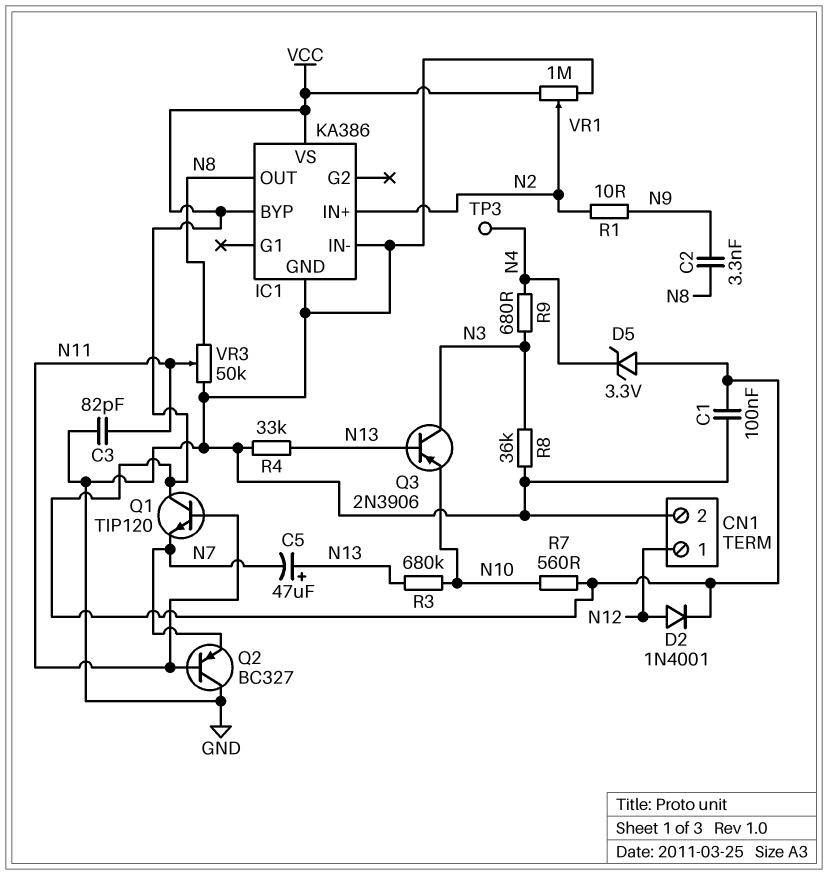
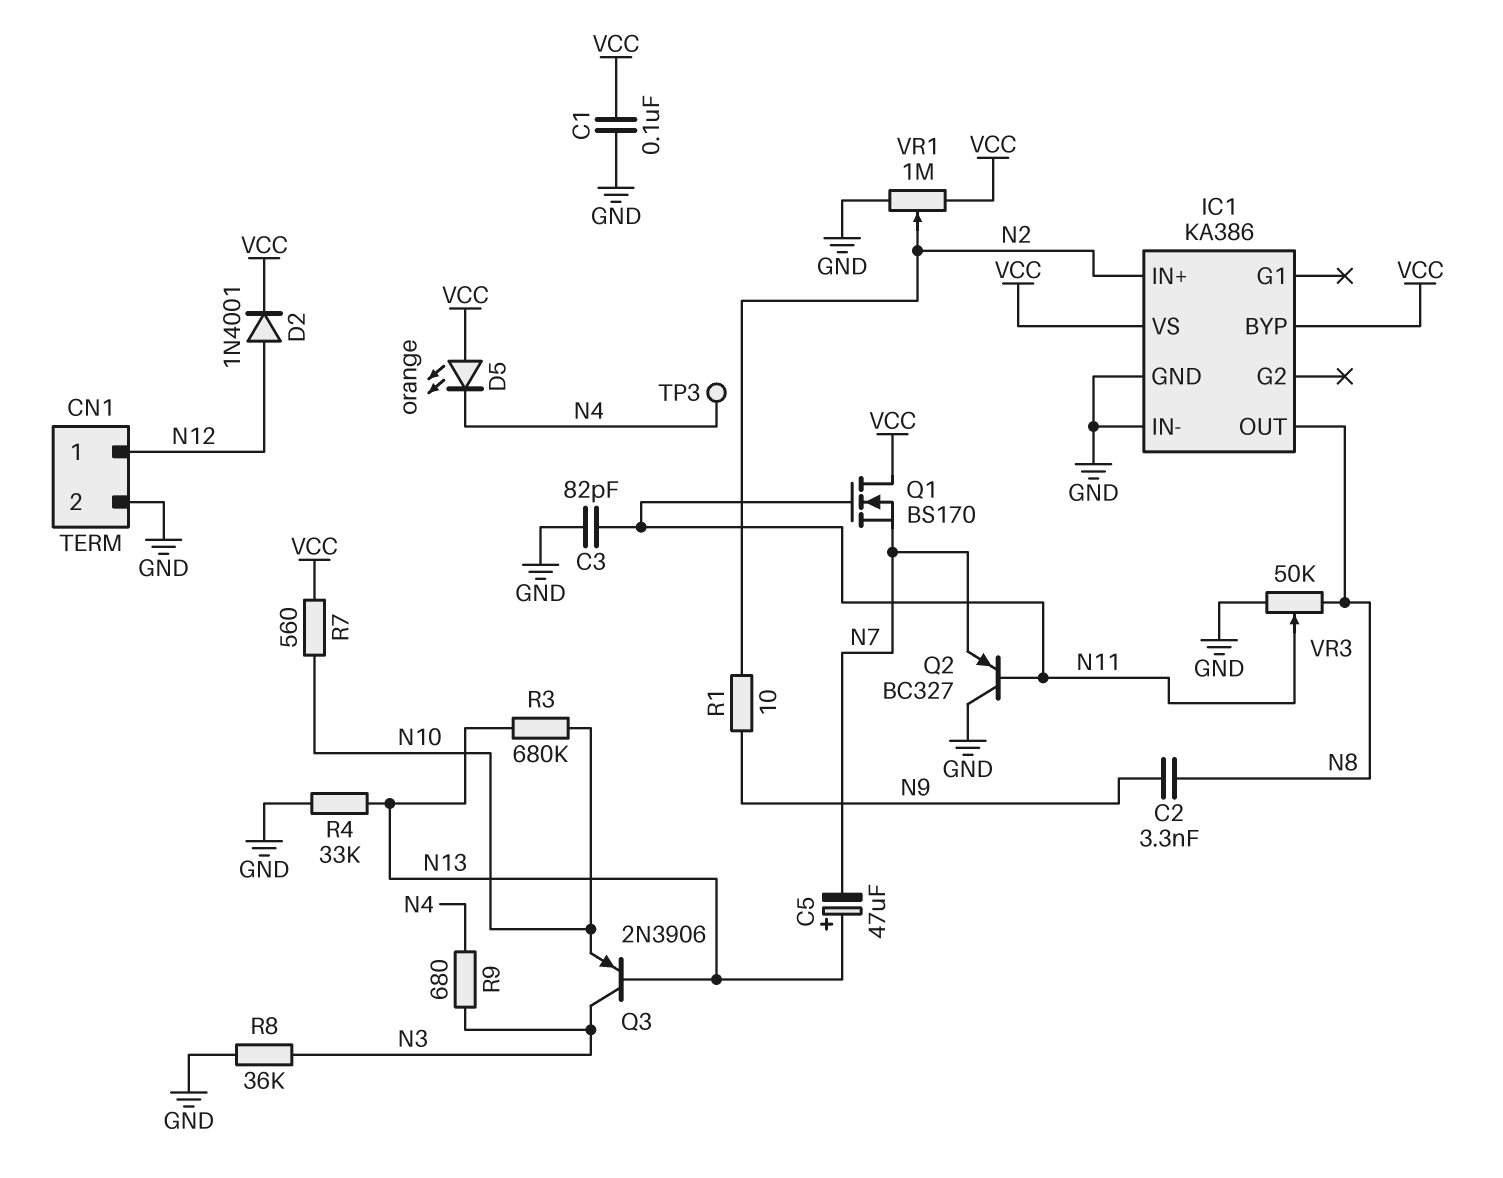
D5: zener 3.3V (A VCC, K N4) -> LED orange (A VCC, K N4)
Q1: NPN TIP120 (B N11, C VCC, E N7) -> NMOS BS170 (G N11, D VCC, S N7)

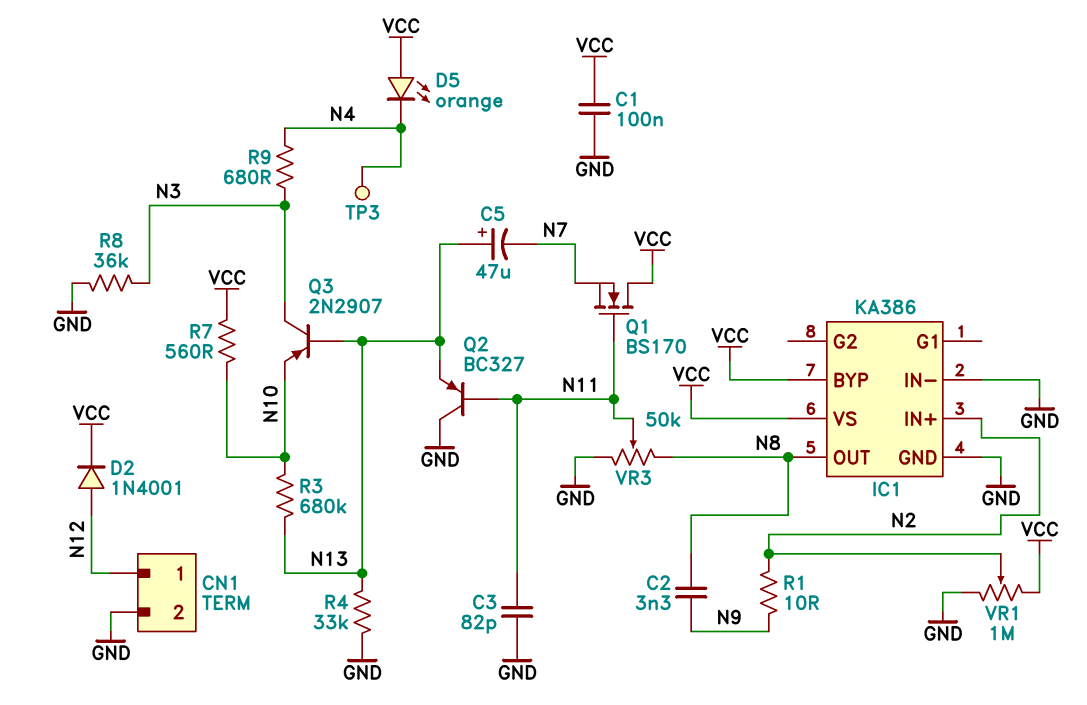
Q2: PNP BC327 (B N11, C GND, E N7) -> PNP BC327 (B N11, C GND, E N13)
Q3: PNP 2N3906 (B N13, C N3, E N10) -> PNP 2N2907 (B N13, C N3, E N10)

